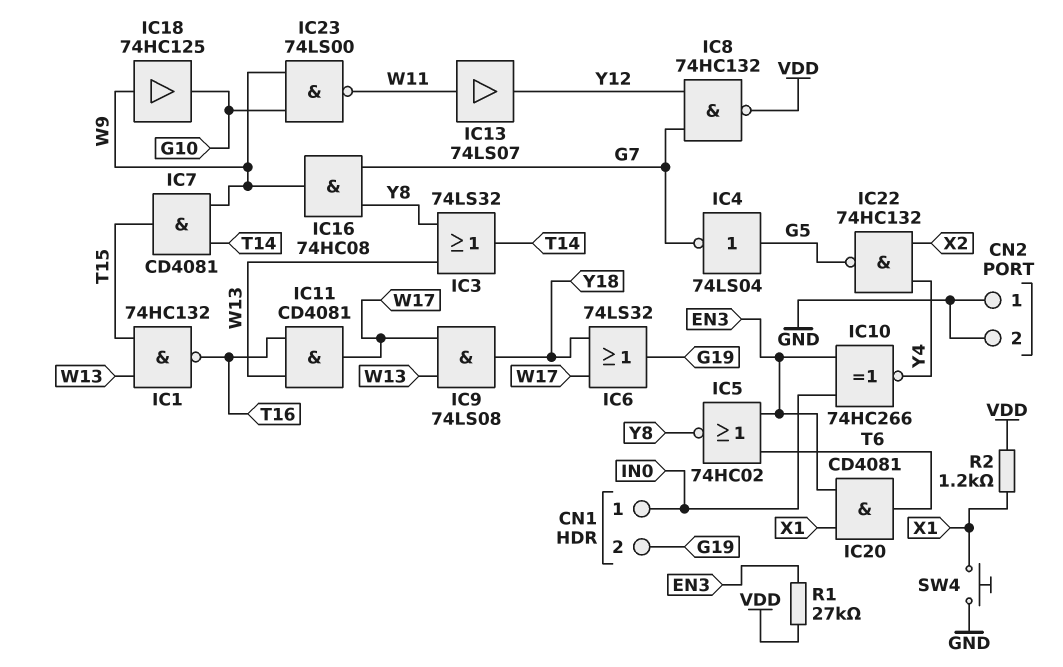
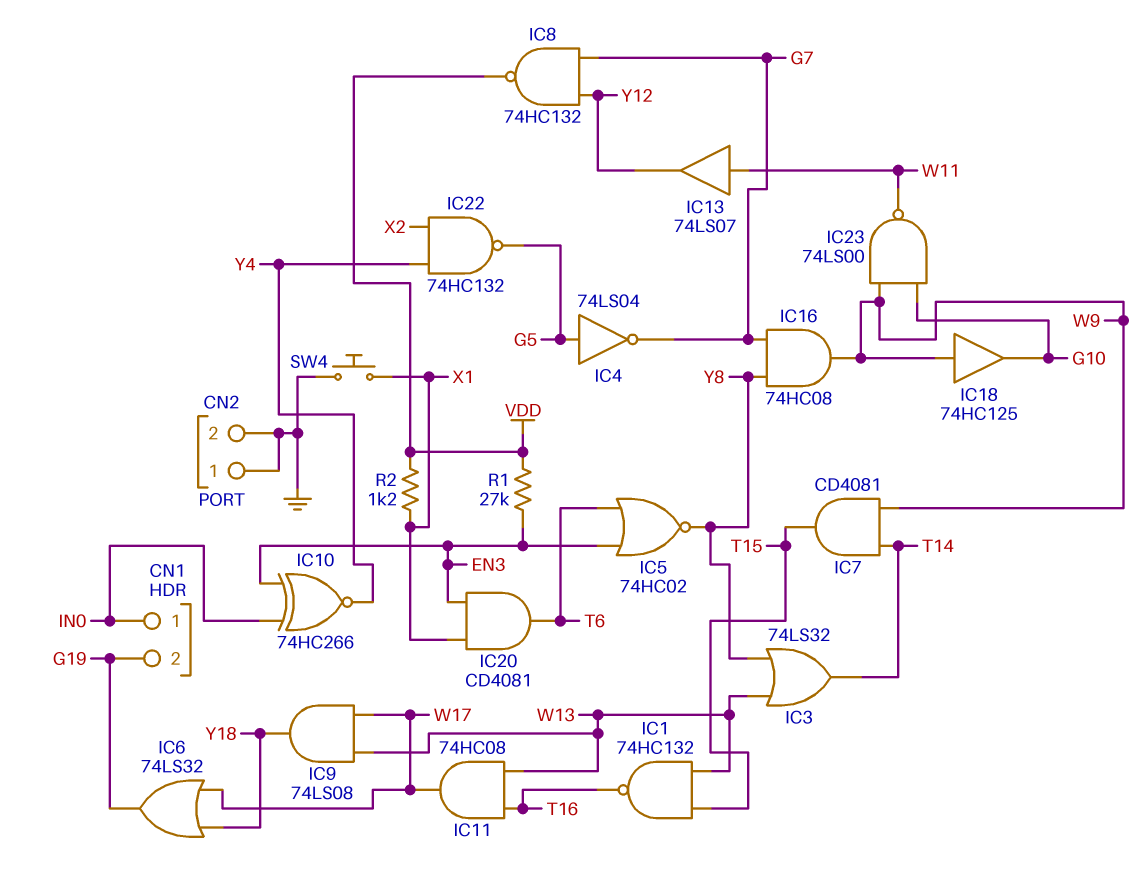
IC11: AND CD4081 (in T16, in W13, out W17) -> AND 74HC08 (in T16, in W13, out W17)

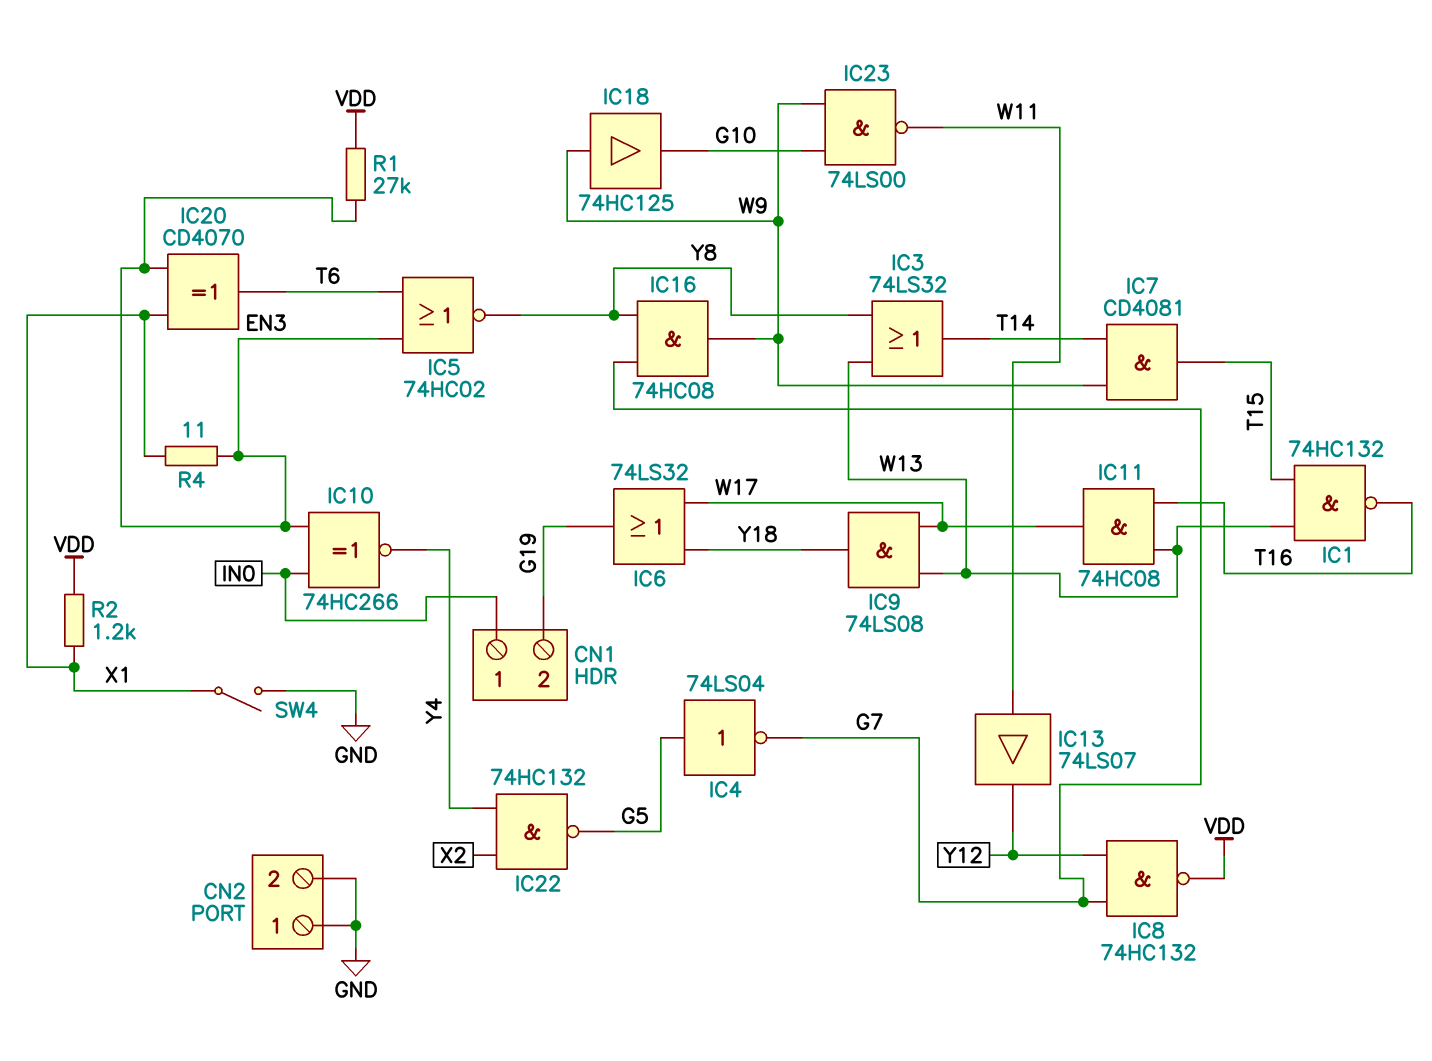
IC20: AND CD4081 (in EN3, in X1, out T6) -> XOR CD4070 (in EN3, in X1, out T6)
R4: none -> 11 (EN3, X1)
SW4: button (GND, X1) -> switch (GND, X1)

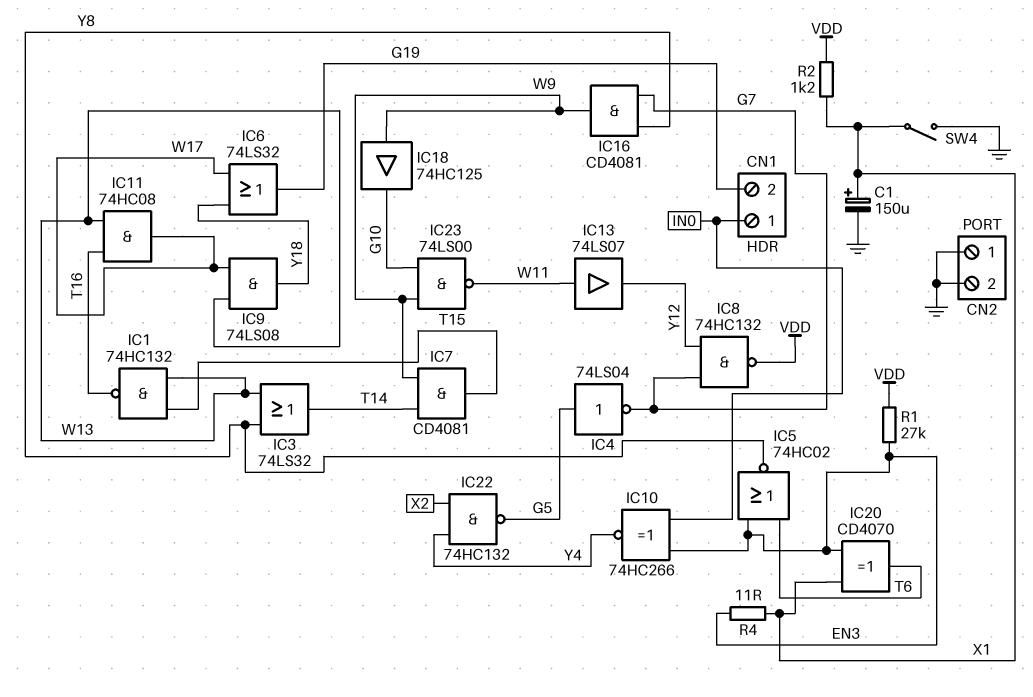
C1: none -> 150uF (plus X1, minus GND)
IC16: AND 74HC08 (in G7, in Y8, out W9) -> AND CD4081 (in G7, in Y8, out W9)

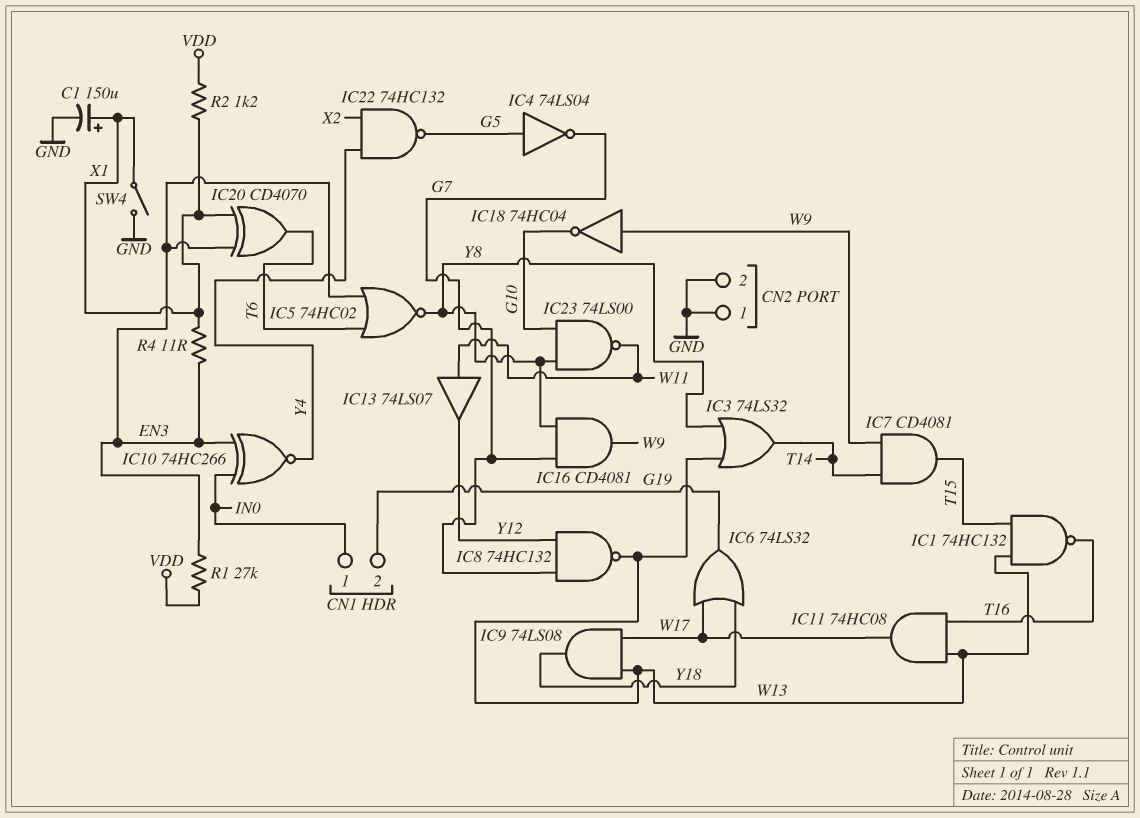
IC8: NAND 74HC132 (in G7, in Y12, out VDD) -> NAND 74HC132 (in G7, in Y12, out W13)
IC18: buffer 74HC125 (in W9, out G10) -> NOT 74HC04 (in W9, out G10)
IC23: NAND 74LS00 (in G10, in W9, out W11) -> NAND 74LS00 (in G10, in Y8, out W11)

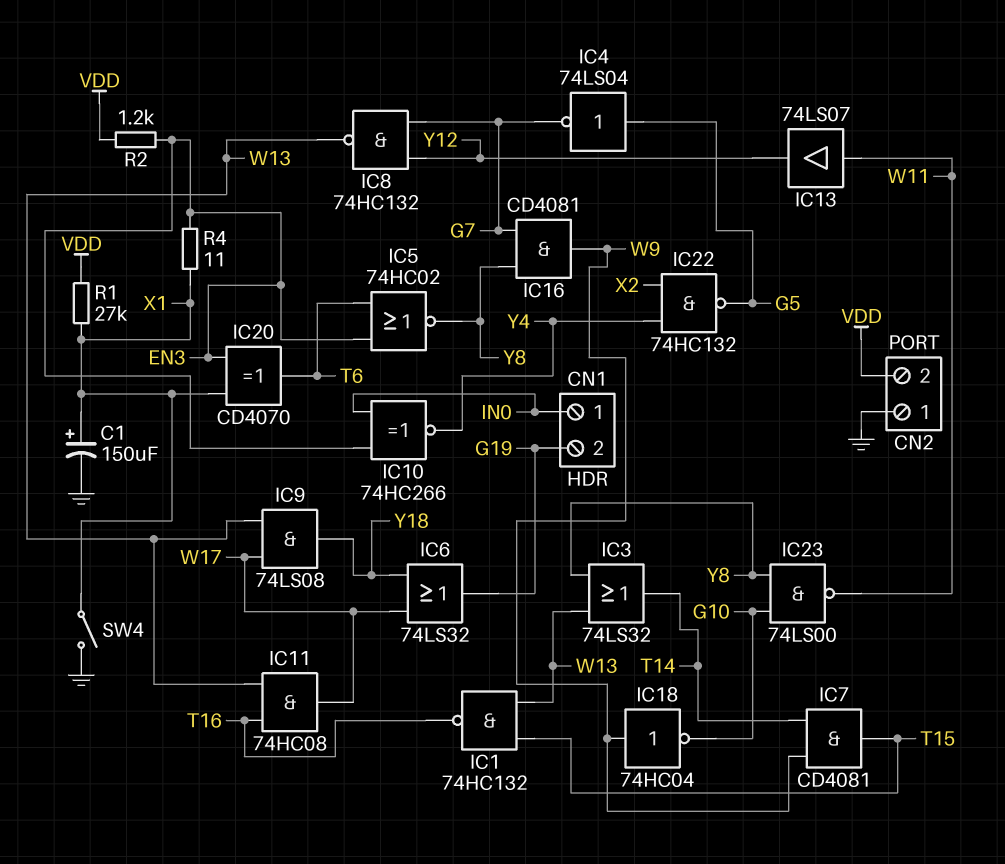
CN2 pin 2: GND -> VDD
R1: 27k (EN3, VDD) -> 27k (VDD, X1)
R2: 1.2k (VDD, X1) -> 1.2k (EN3, VDD)

